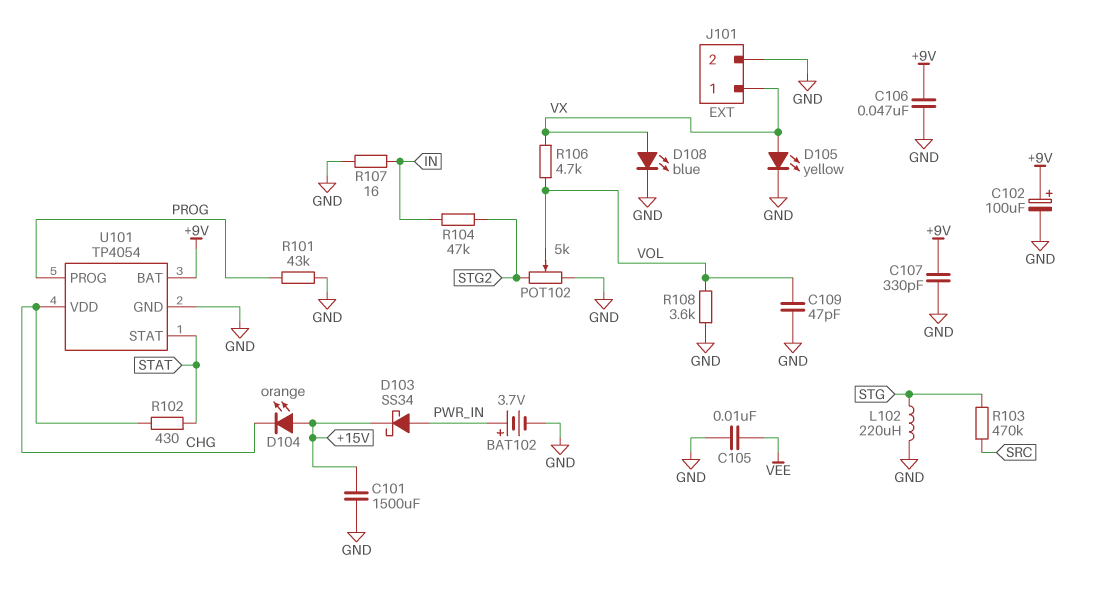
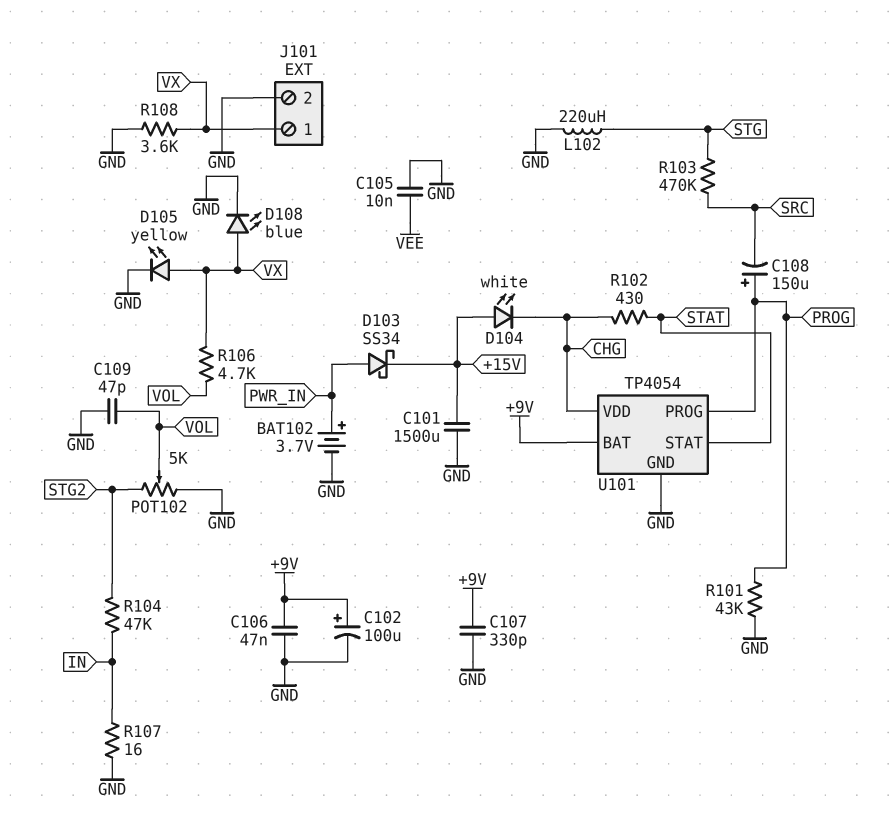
C108: none -> 150uF (plus PROG, minus SRC)
D104: LED orange (A +15V, K CHG) -> LED white (A +15V, K CHG)
R108: 3.6k (GND, VOL) -> 3.6k (GND, VX)

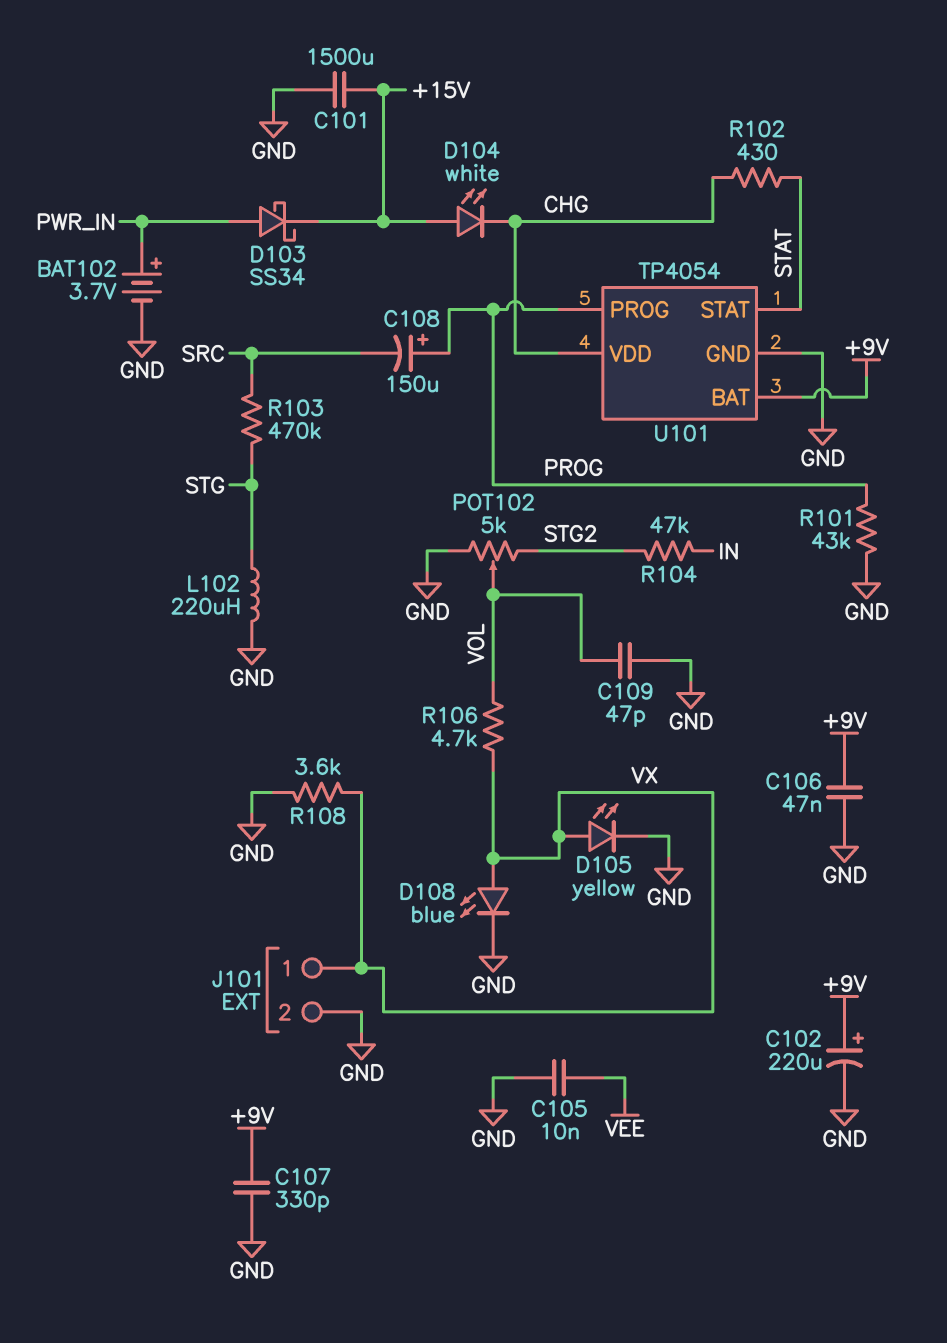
C102: 100uF (plus +9V, minus GND) -> 220uF (plus +9V, minus GND)
R107: 16 (GND, IN) -> none

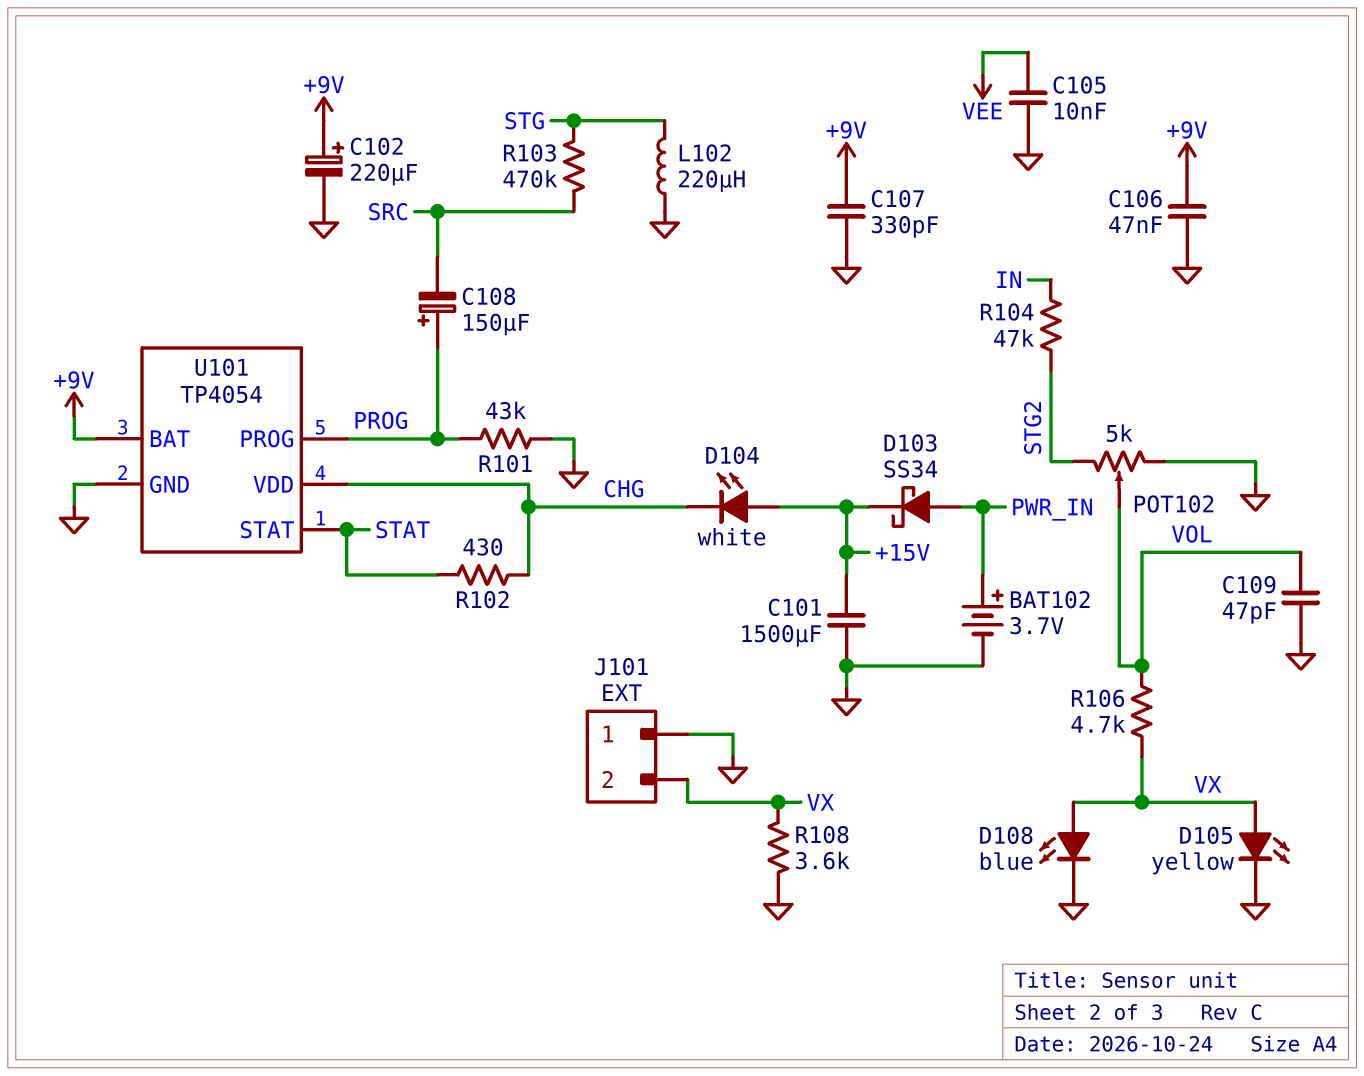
J101 pin 1: VX -> GND
J101 pin 2: GND -> VX

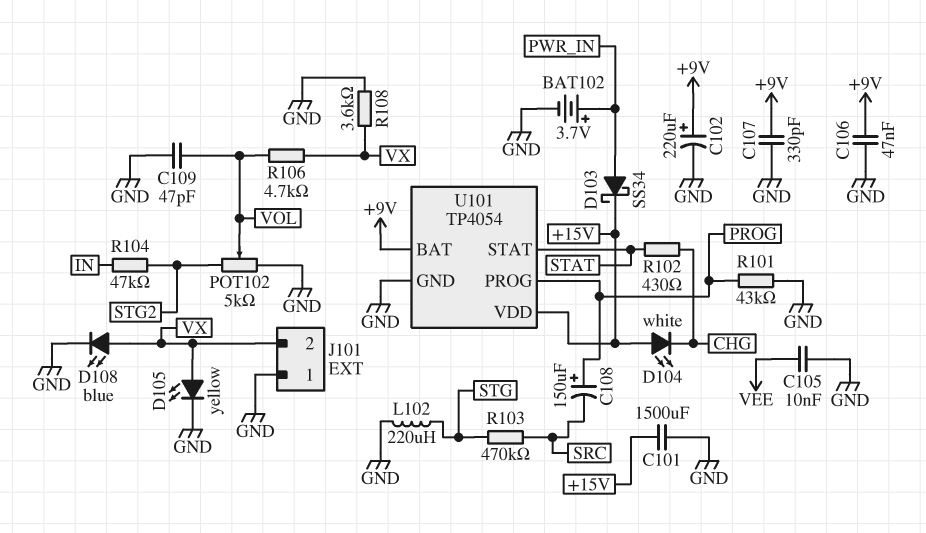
U101 pin VDD: CHG -> +15V

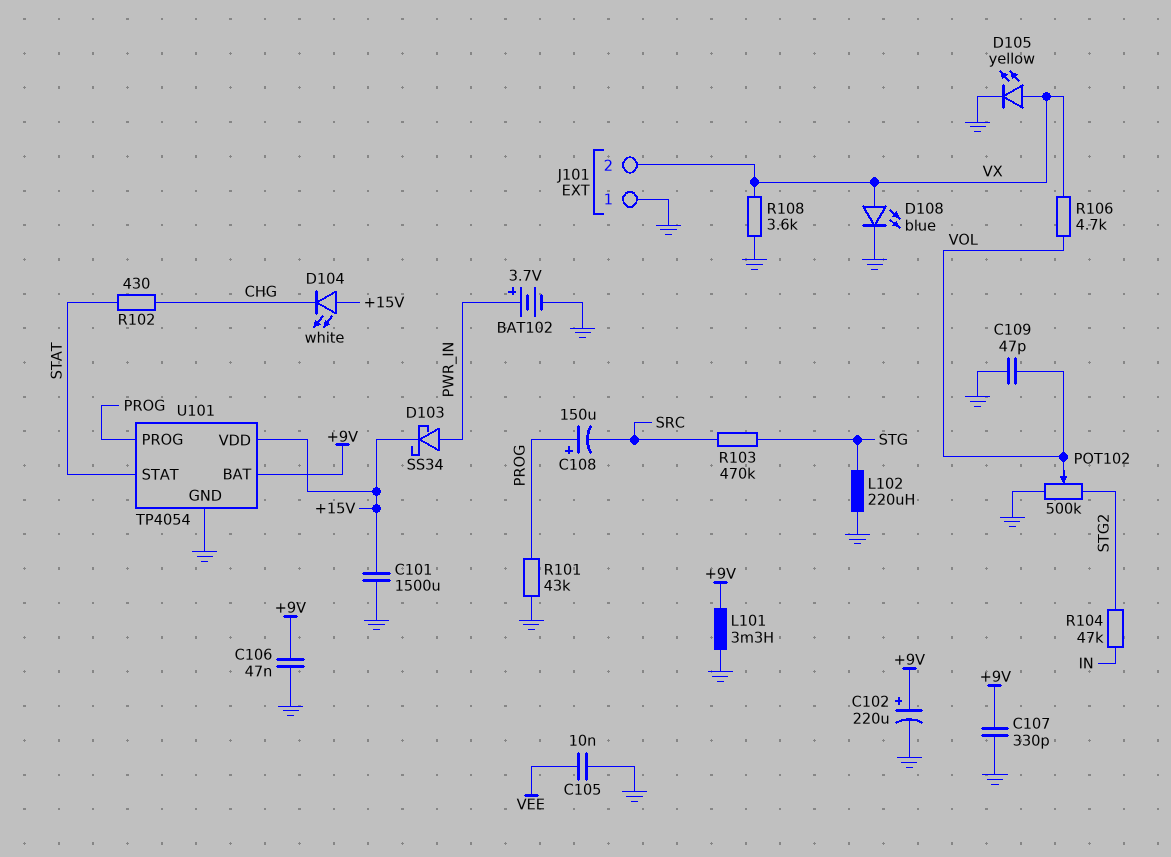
L101: none -> 3.3mH (+9V, GND)
POT102: 5k (GND, STG2, wiper VOL) -> 500k (GND, STG2, wiper VOL)

